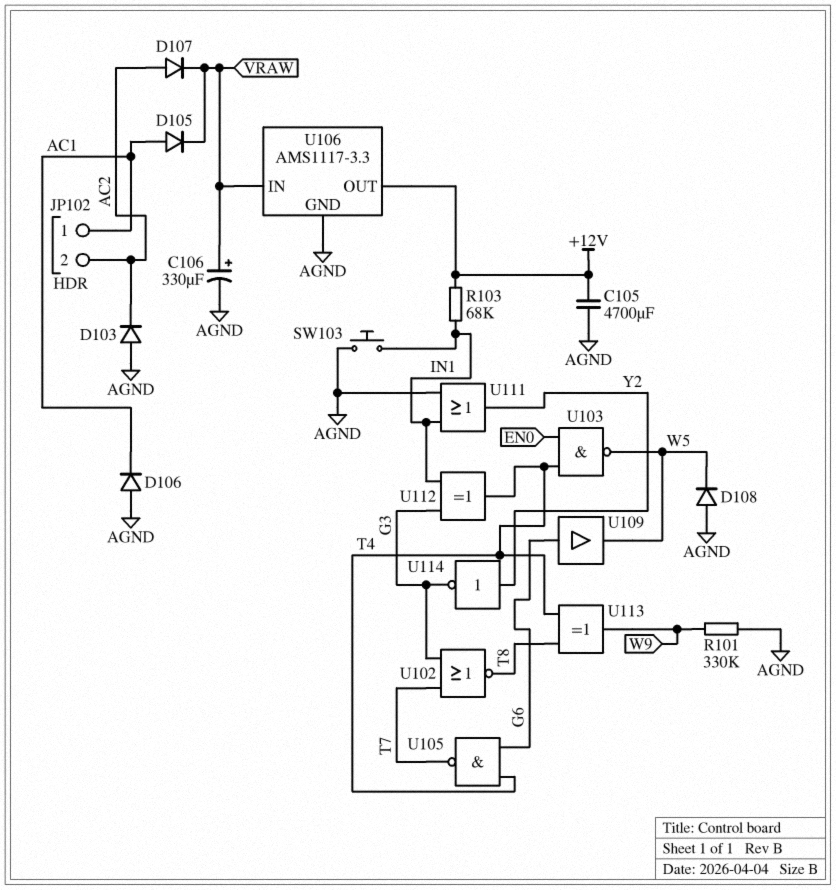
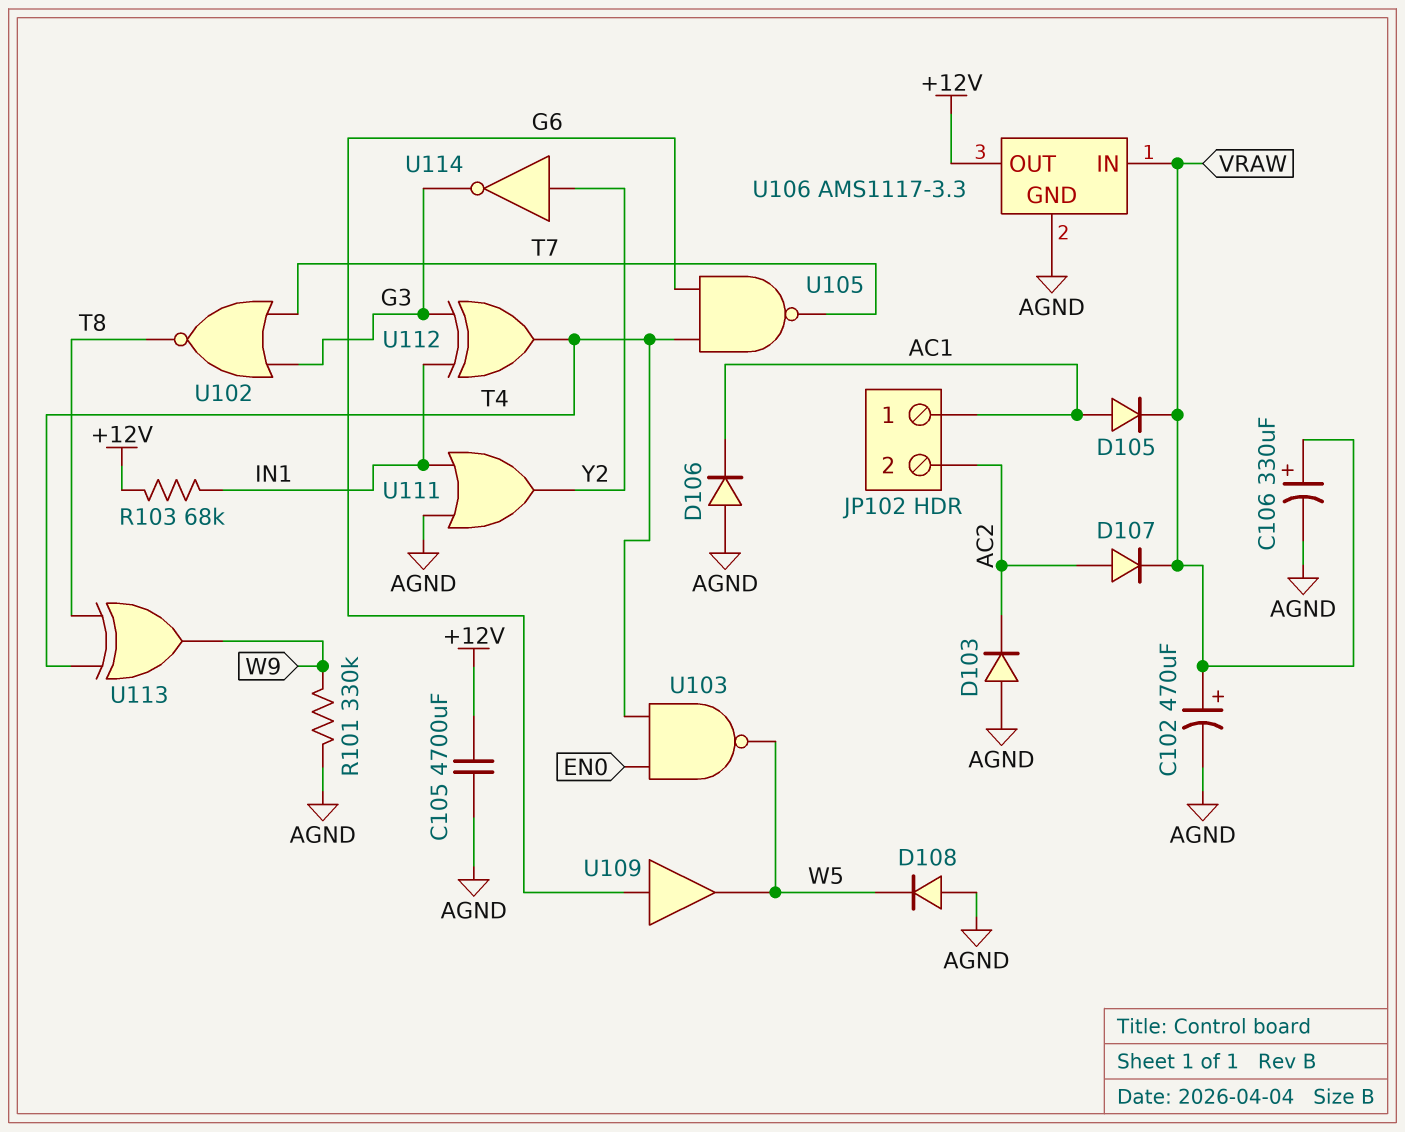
C102: none -> 470uF (plus VRAW, minus AGND)
SW103: button (AGND, IN1) -> none

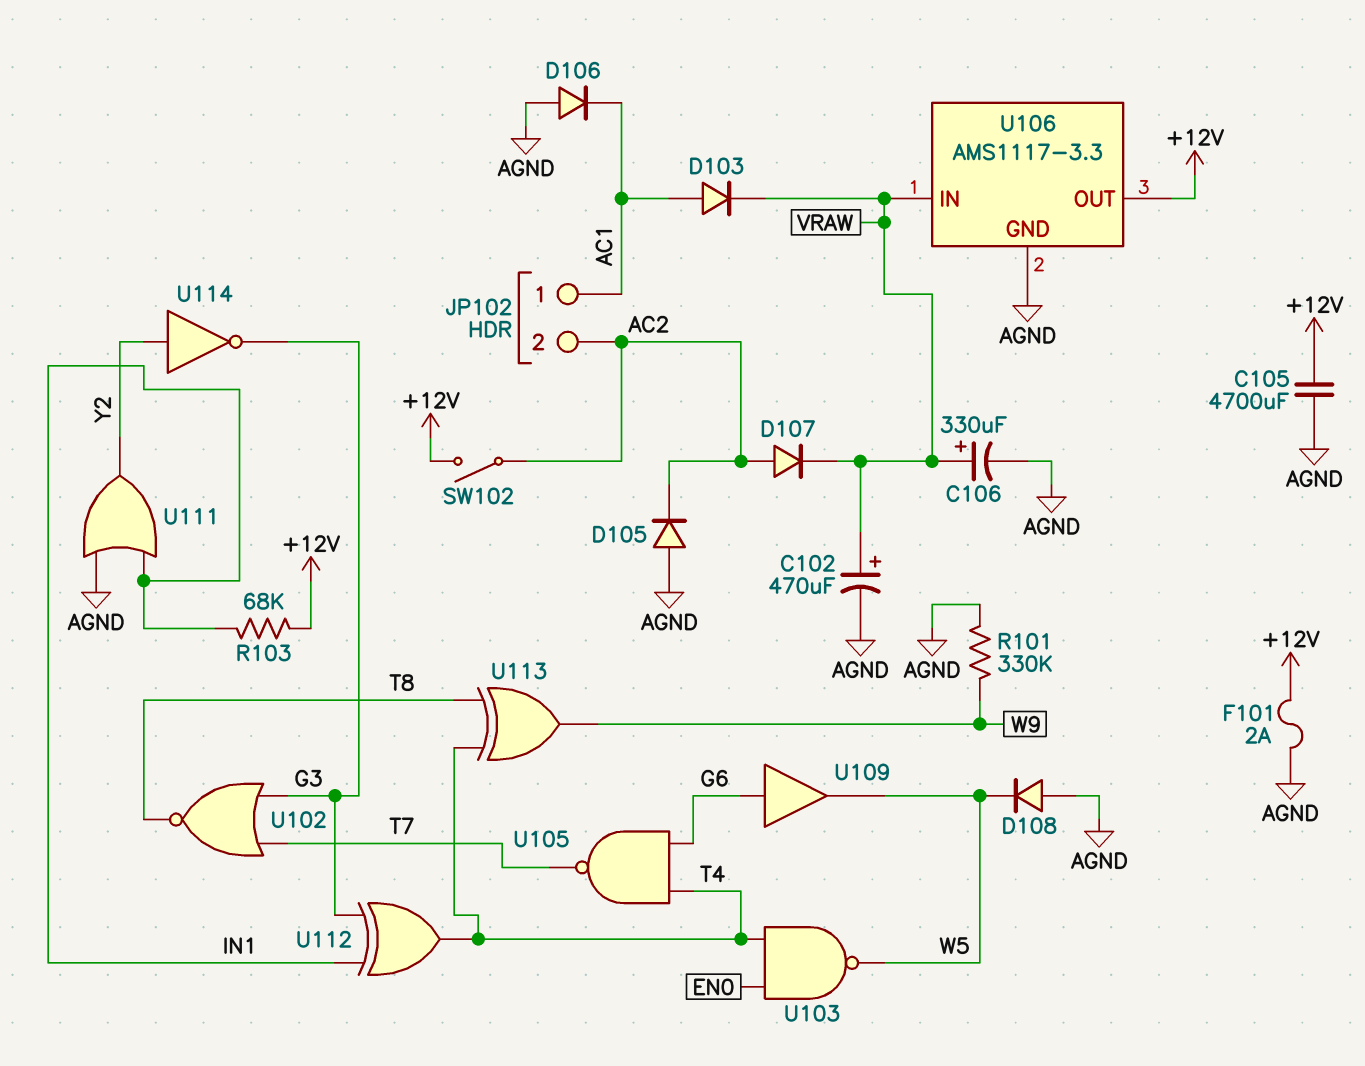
D103: diode (A AGND, K AC2) -> diode (A AC1, K VRAW)
D105: diode (A AC1, K VRAW) -> diode (A AGND, K AC2)
F101: none -> 2A (+12V, AGND)
SW102: none -> switch (+12V, AC2)

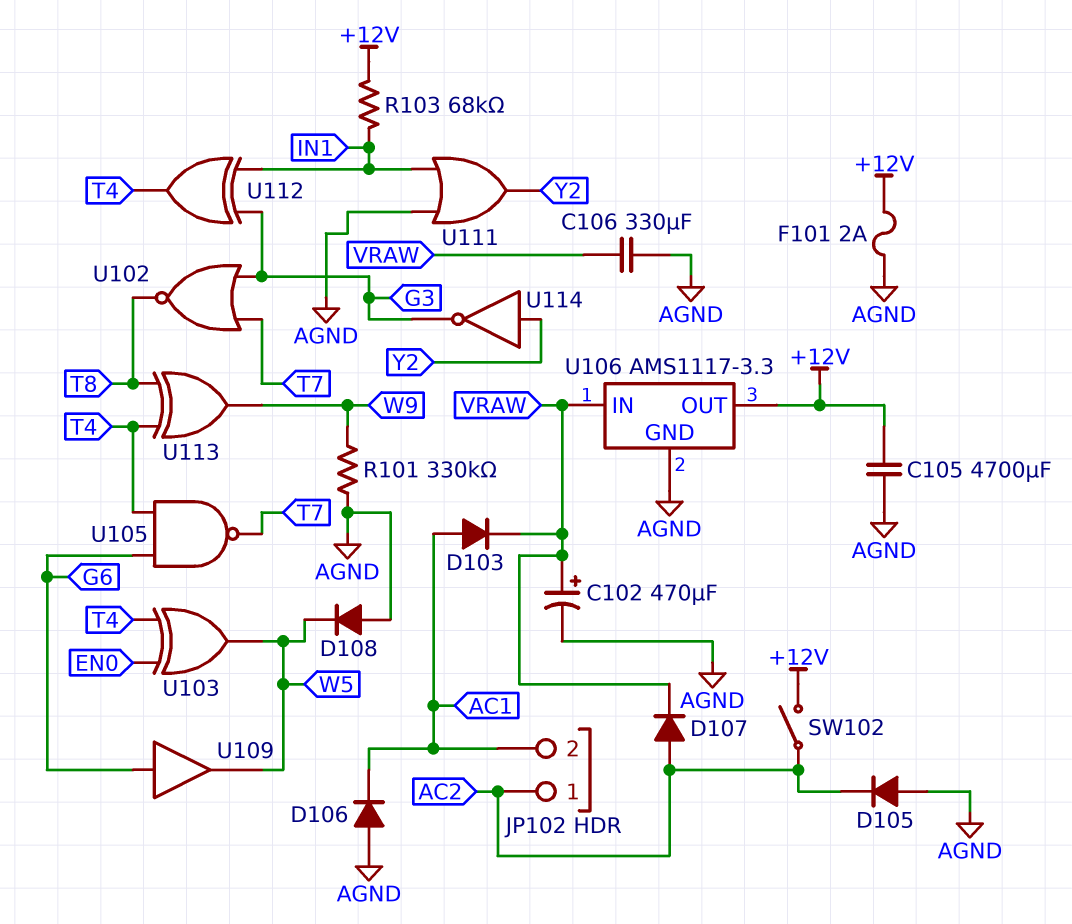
C106: 330uF (plus VRAW, minus AGND) -> 330uF (AGND, VRAW)
JP102 pin 1: AC1 -> AC2
JP102 pin 2: AC2 -> AC1
U103: NAND (in EN0, in T4, out W5) -> XOR (in EN0, in T4, out W5)

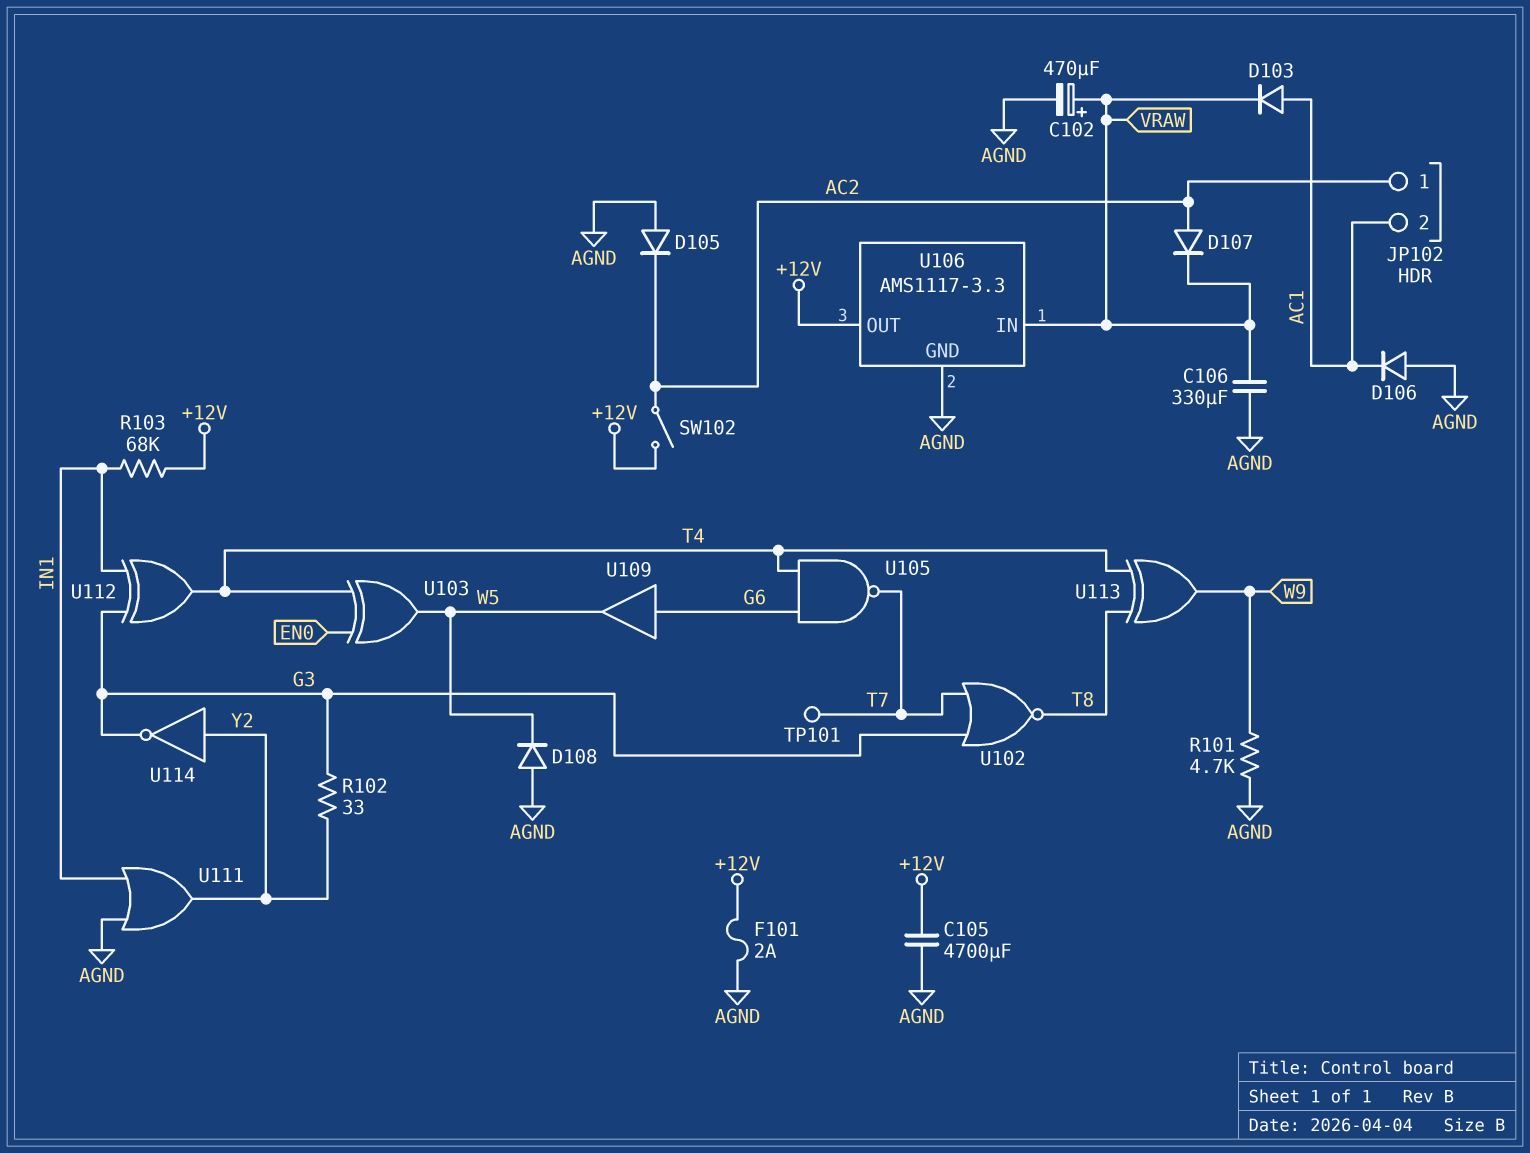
R101: 330k (AGND, W9) -> 4.7k (AGND, W9)
R102: none -> 33 (G3, Y2)
TP101: none -> test point (T7)

